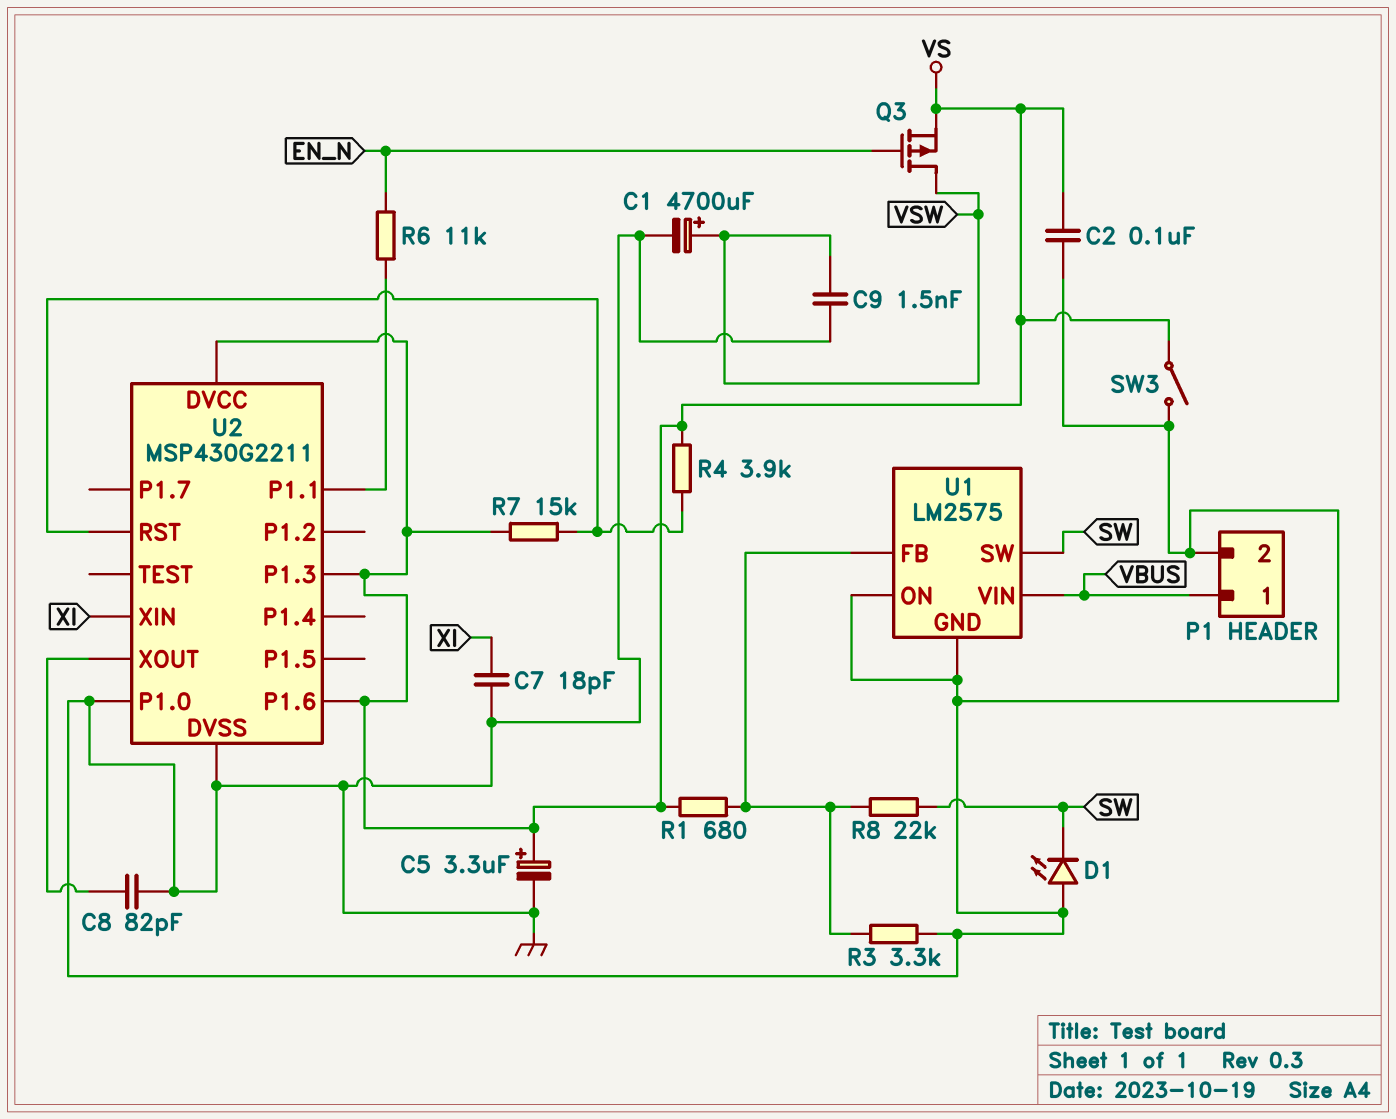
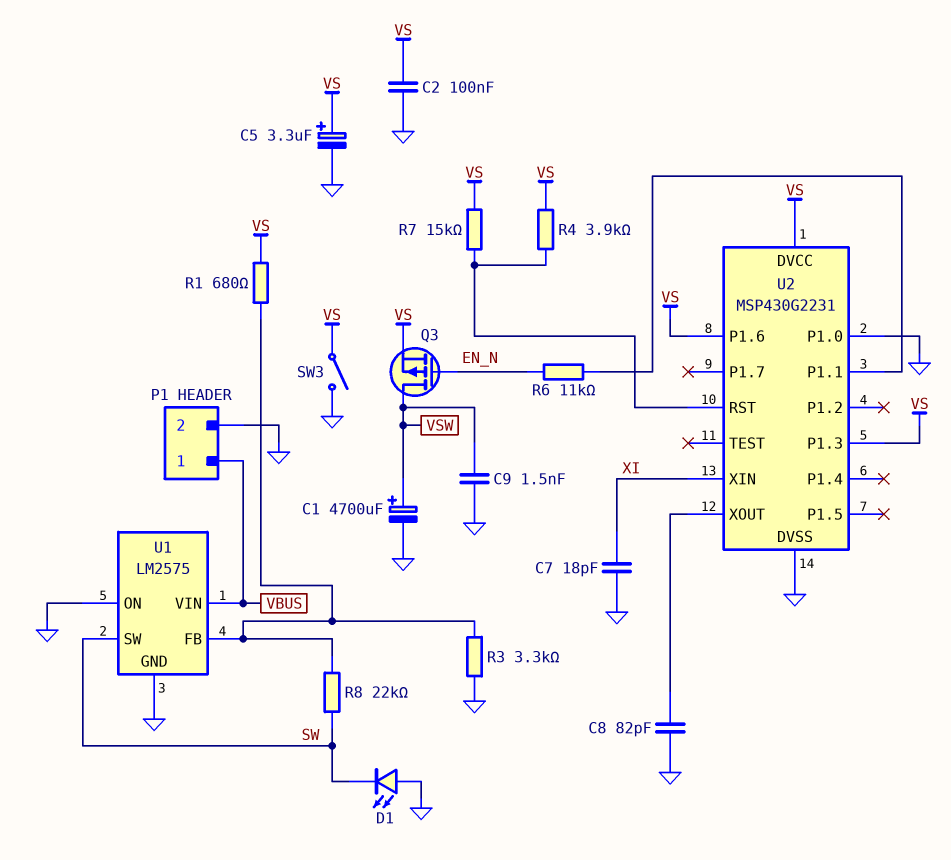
U2: MSP430G2211 -> MSP430G2231

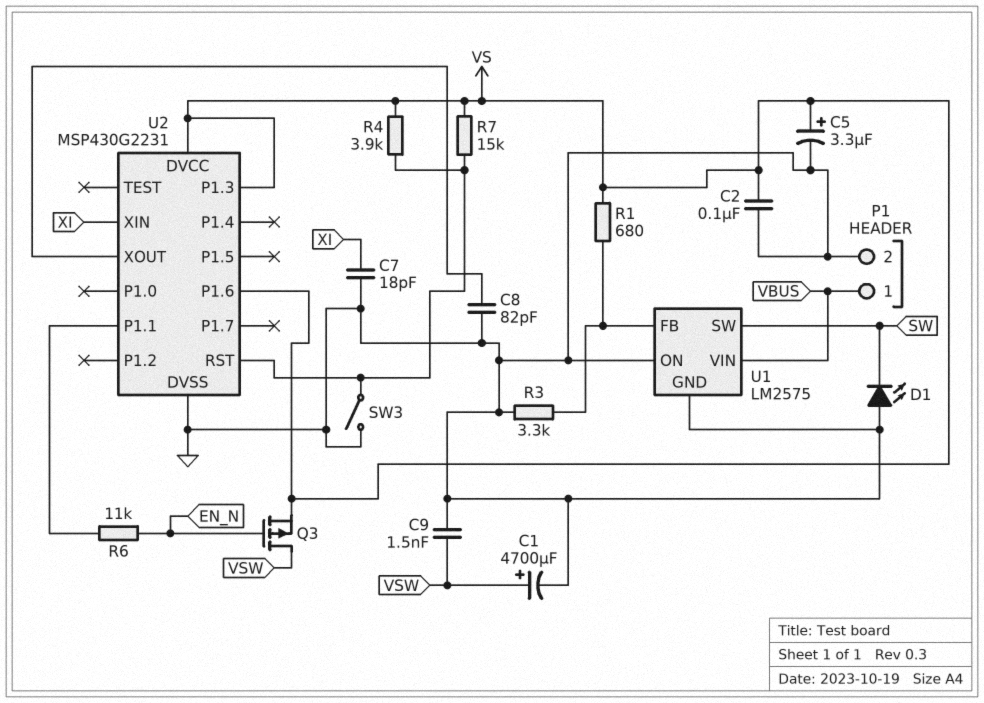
R8: 22k (SW, U1/FB) -> none
SW3: switch (GND, VS) -> switch (GND, U2/RST)
U2 pin P1.0: GND -> none

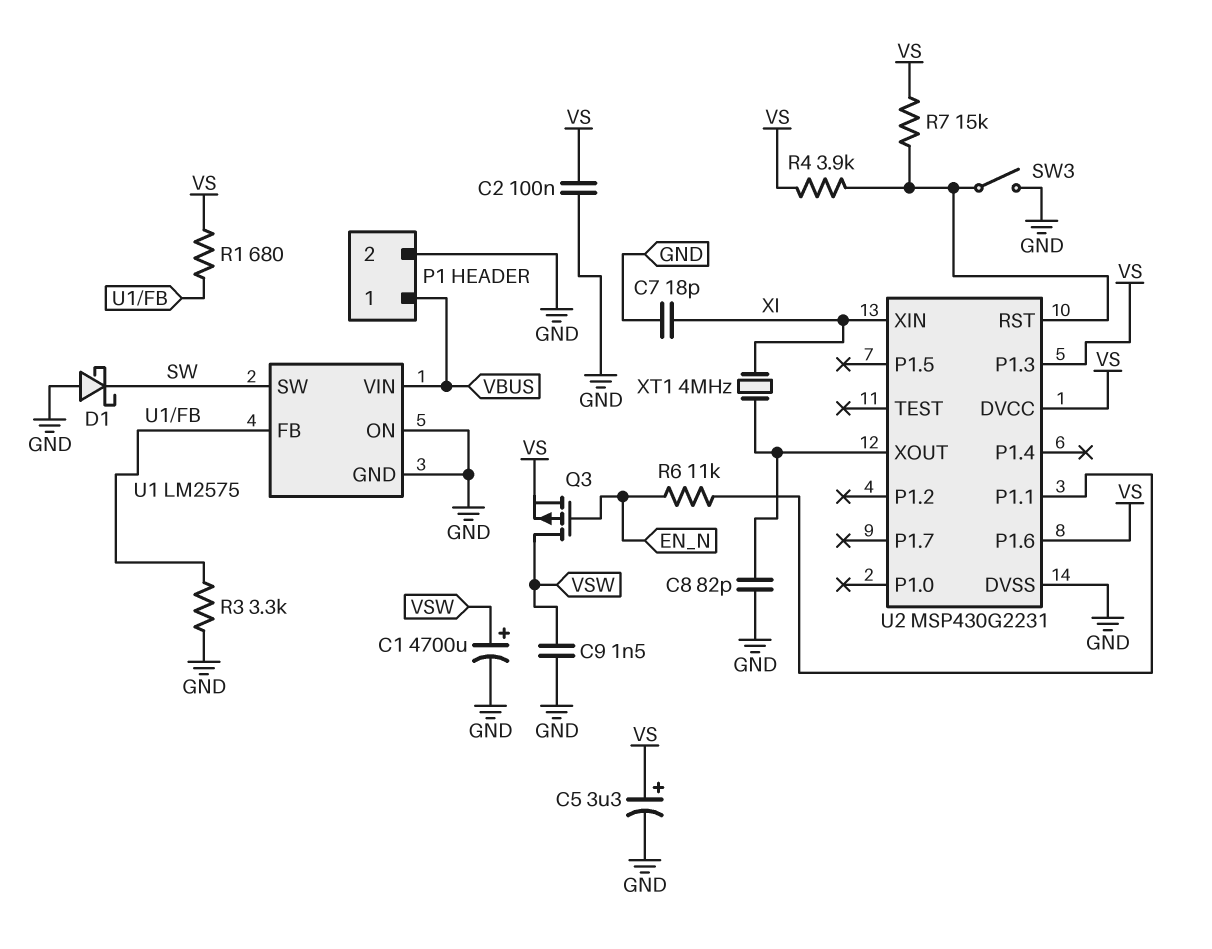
D1: LED (A GND, K SW) -> schottky (A GND, K SW)
XT1: none -> 4MHz (U2/XOUT, XI)

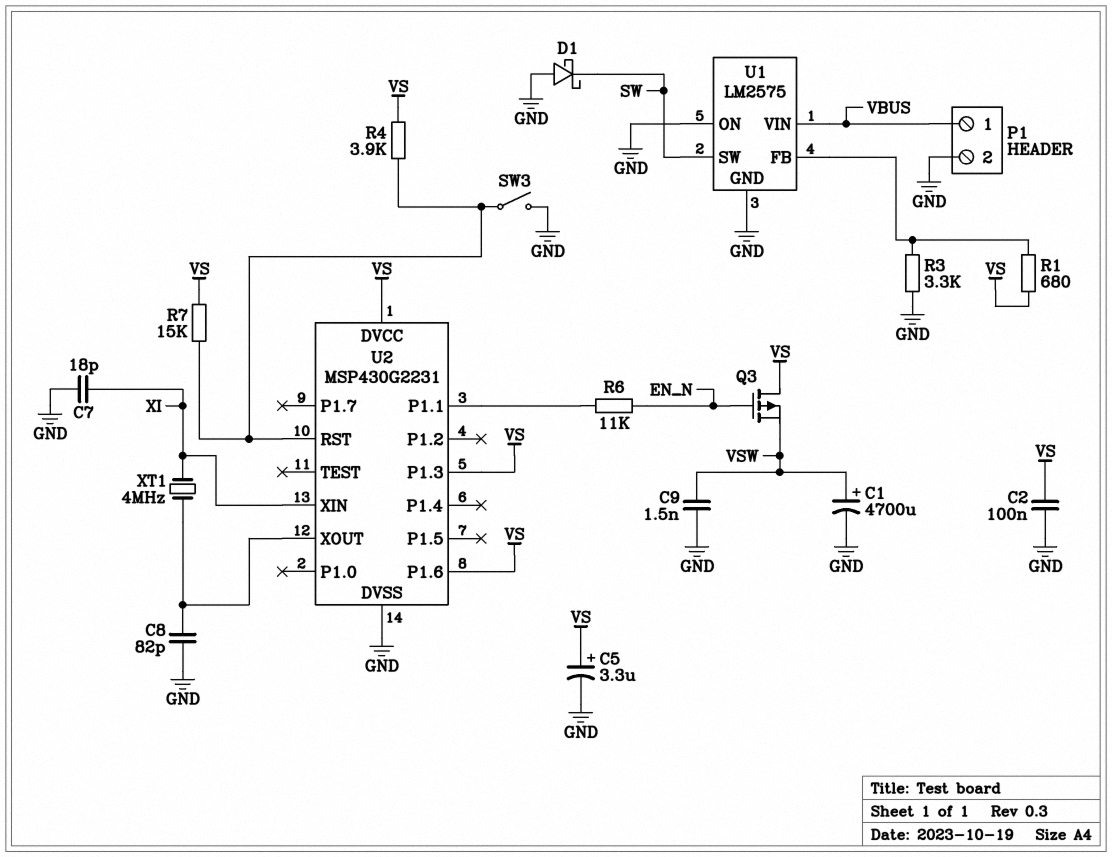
Q3: PMOS (G EN_N, D VSW, S VS) -> PMOS (G EN_N, D VS, S VSW)

